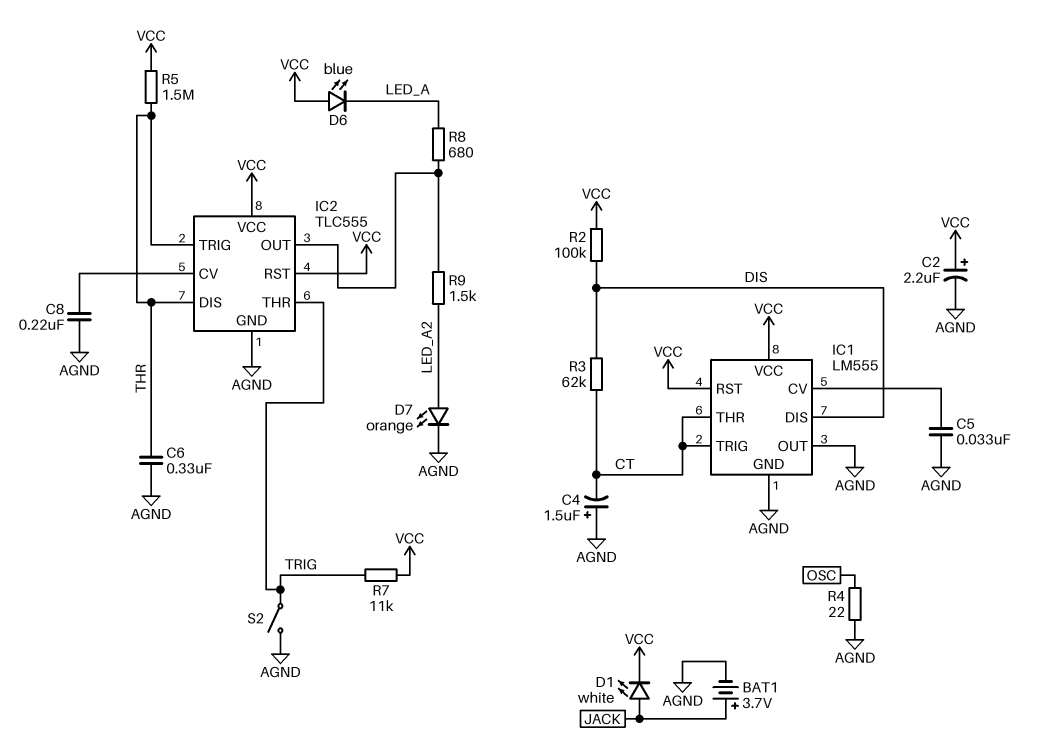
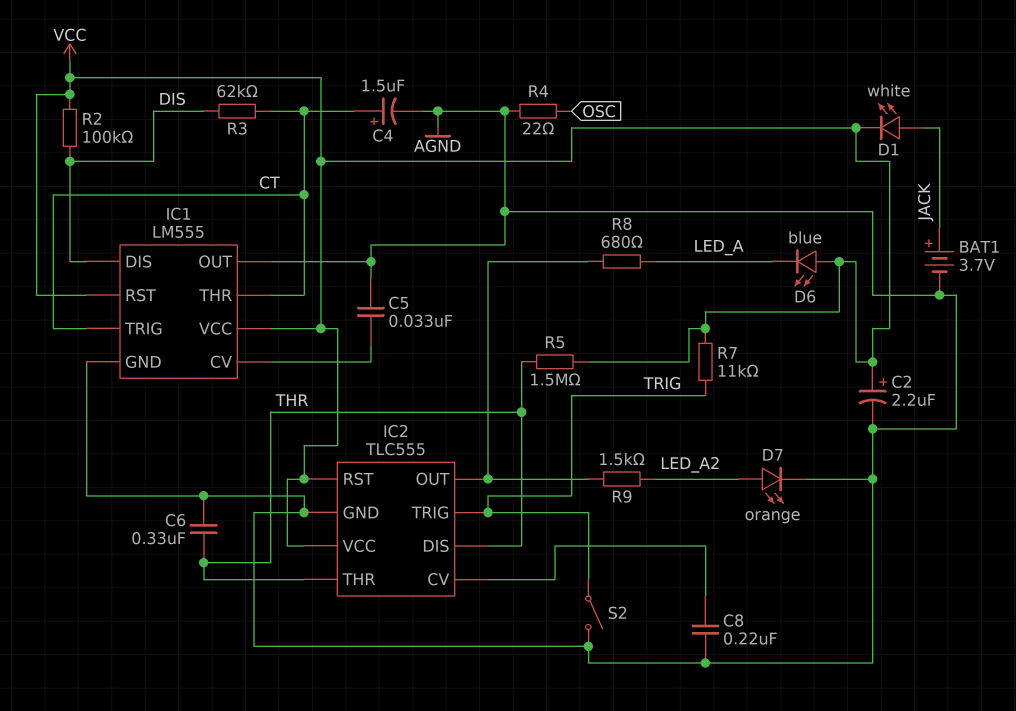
C4: 1.5uF (plus AGND, minus CT) -> 1.5uF (plus CT, minus AGND)
IC2 pin THR: TRIG -> THR
IC2 pin TRIG: THR -> TRIG

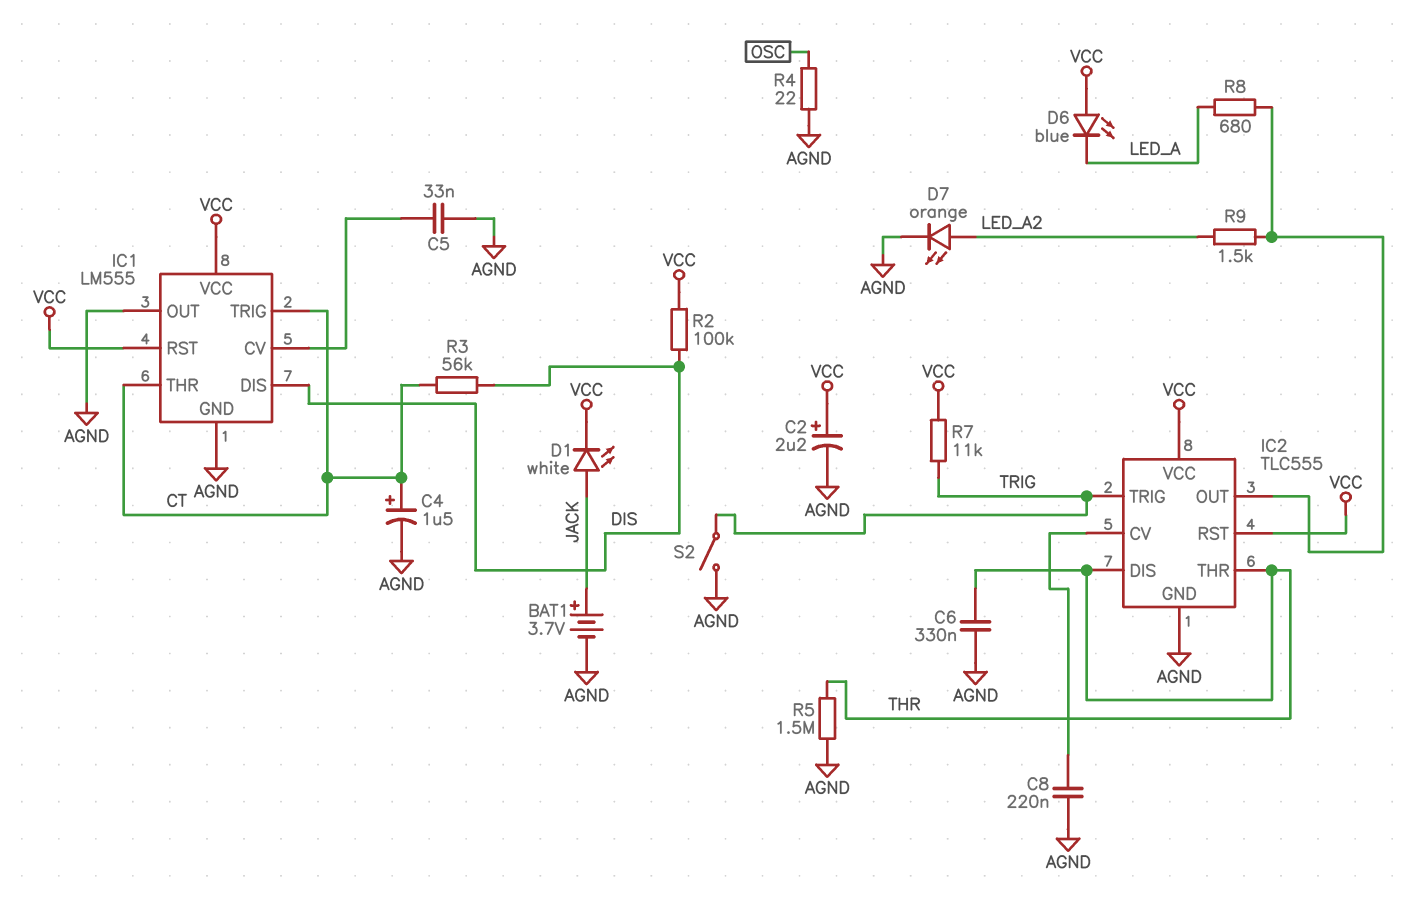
R3: 62k (CT, DIS) -> 56k (CT, DIS)
R5: 1.5M (THR, VCC) -> 1.5M (AGND, THR)

